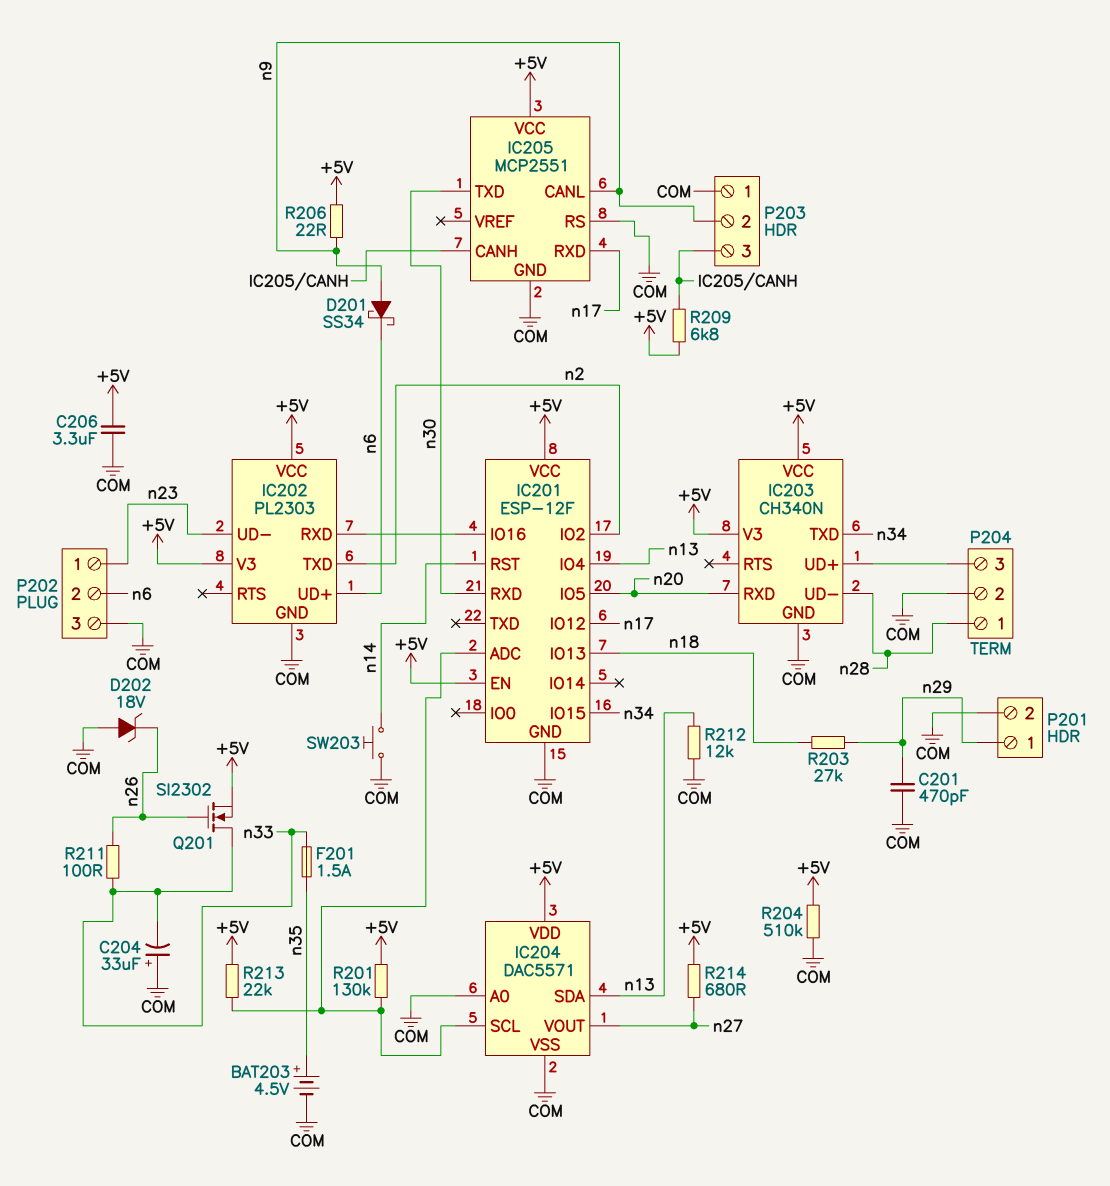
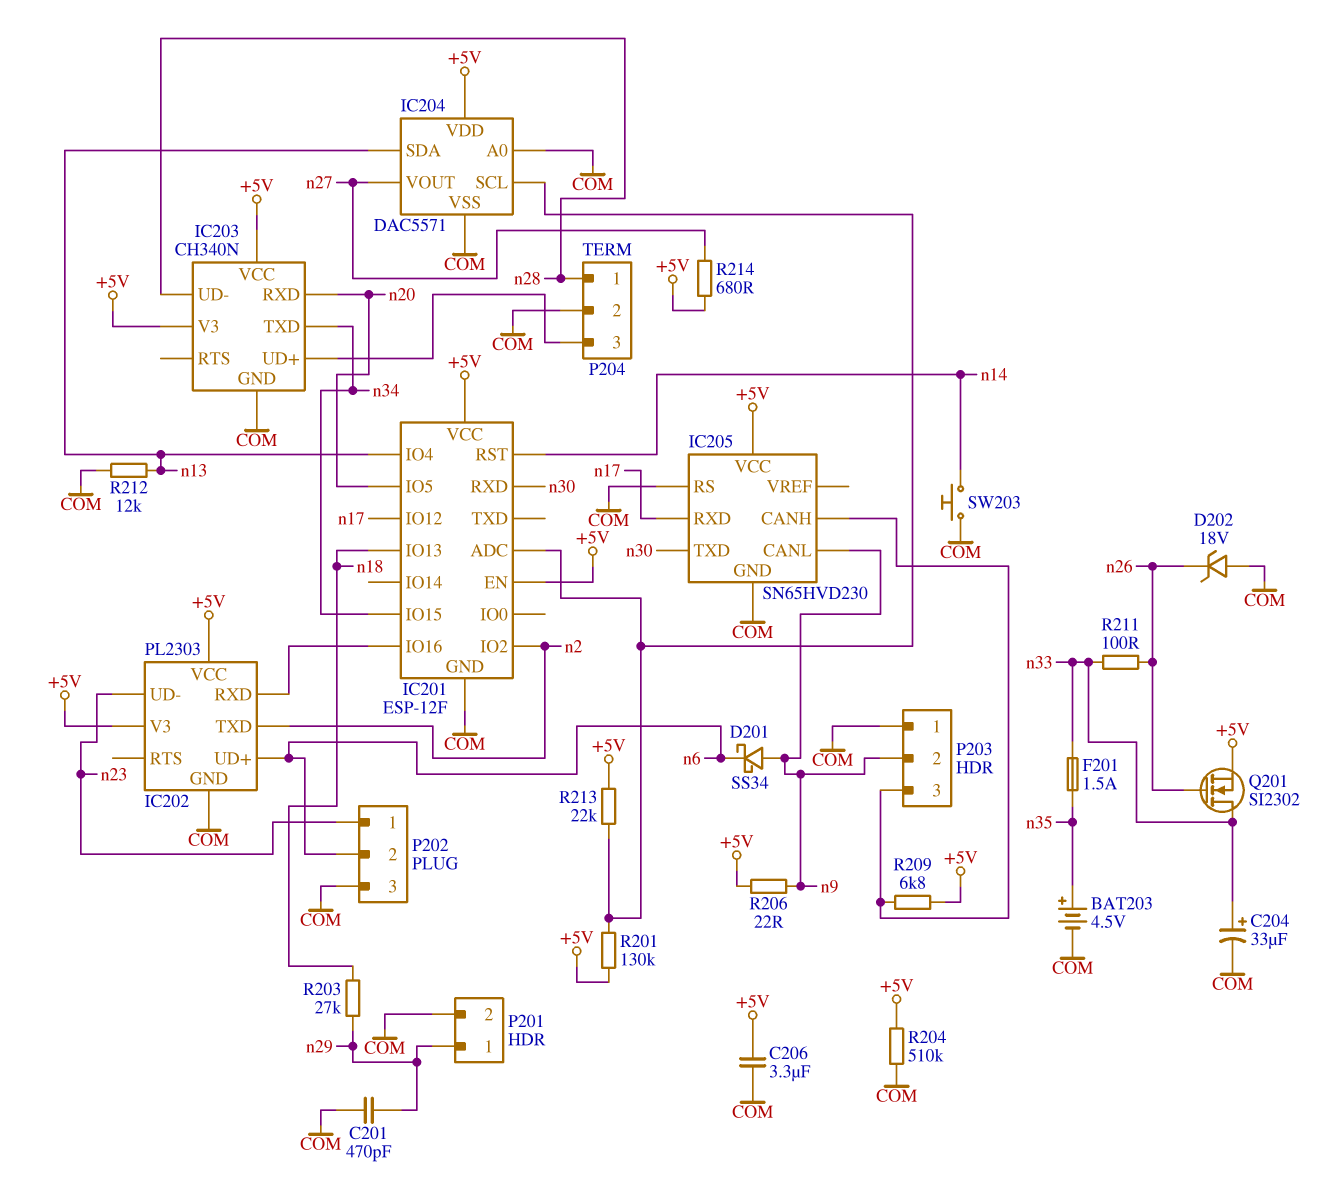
C204: 33uF (plus COM, minus n33) -> 33uF (plus n33, minus COM)
IC205: MCP2551 -> SN65HVD230

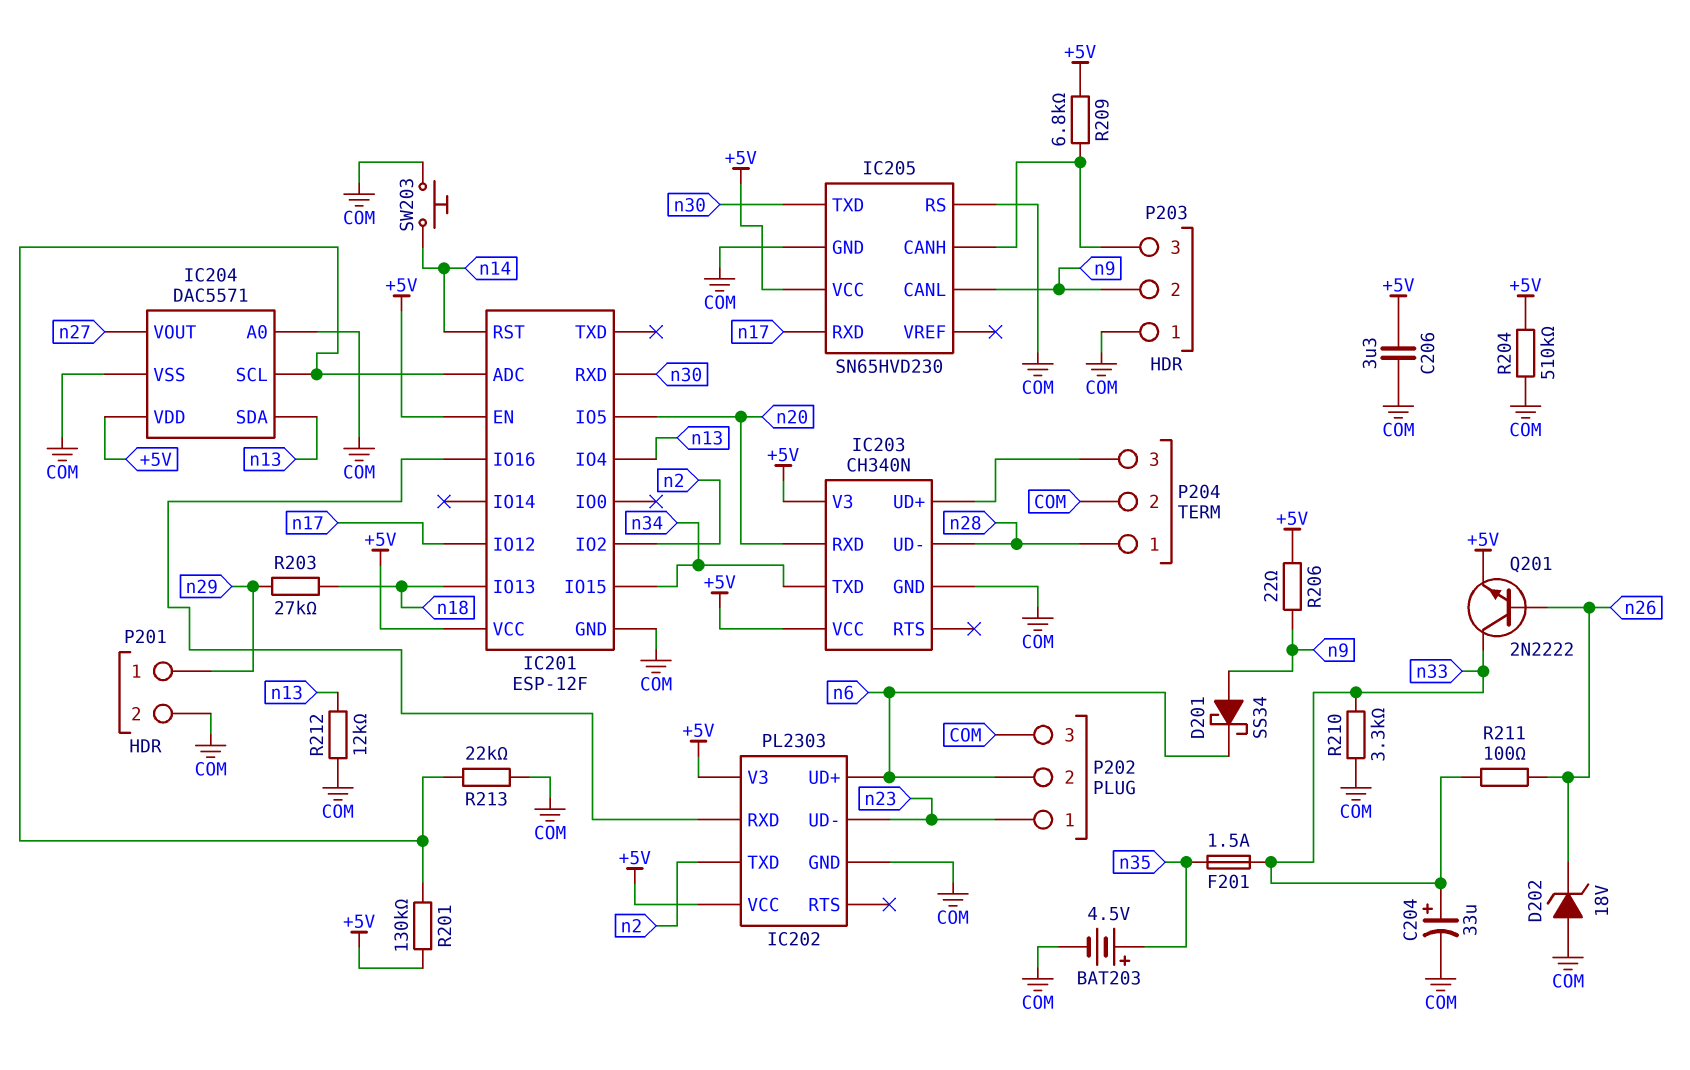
C201: 470pF (COM, n29) -> none
Q201: NMOS SI2302 (G n26, D n33, S +5V) -> NPN 2N2222 (B n26, C n33, E +5V)
R210: none -> 3.3k (COM, n33)
R213: 22k (+5V, IC201/ADC) -> 22k (COM, IC201/ADC)
R214: 680 (+5V, n27) -> none

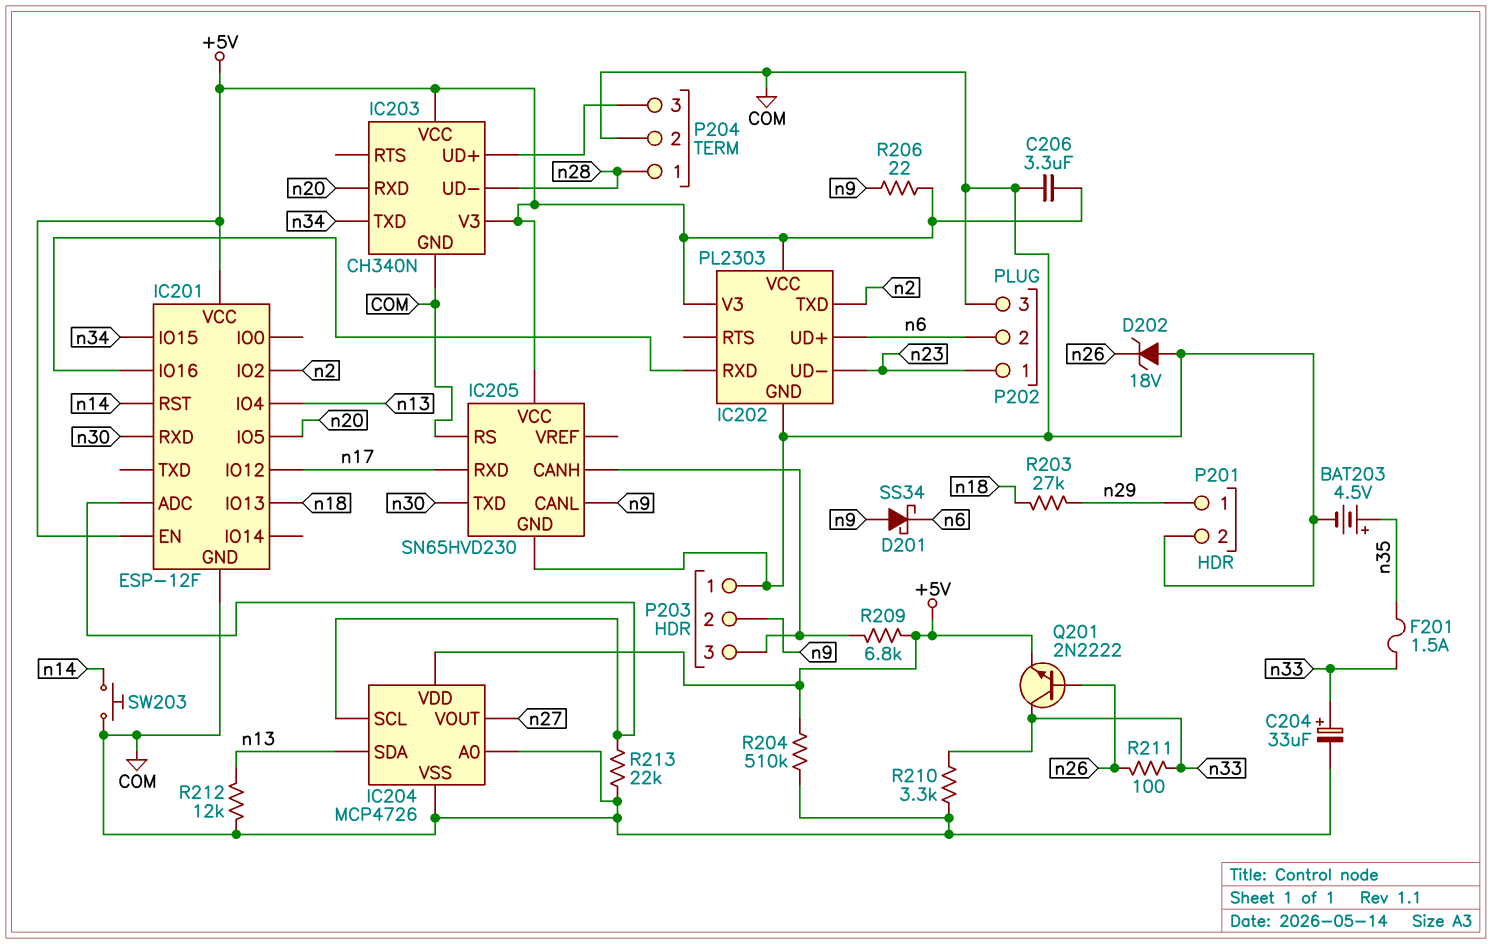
IC204: DAC5571 -> MCP4726
R201: 130k (+5V, IC201/ADC) -> none

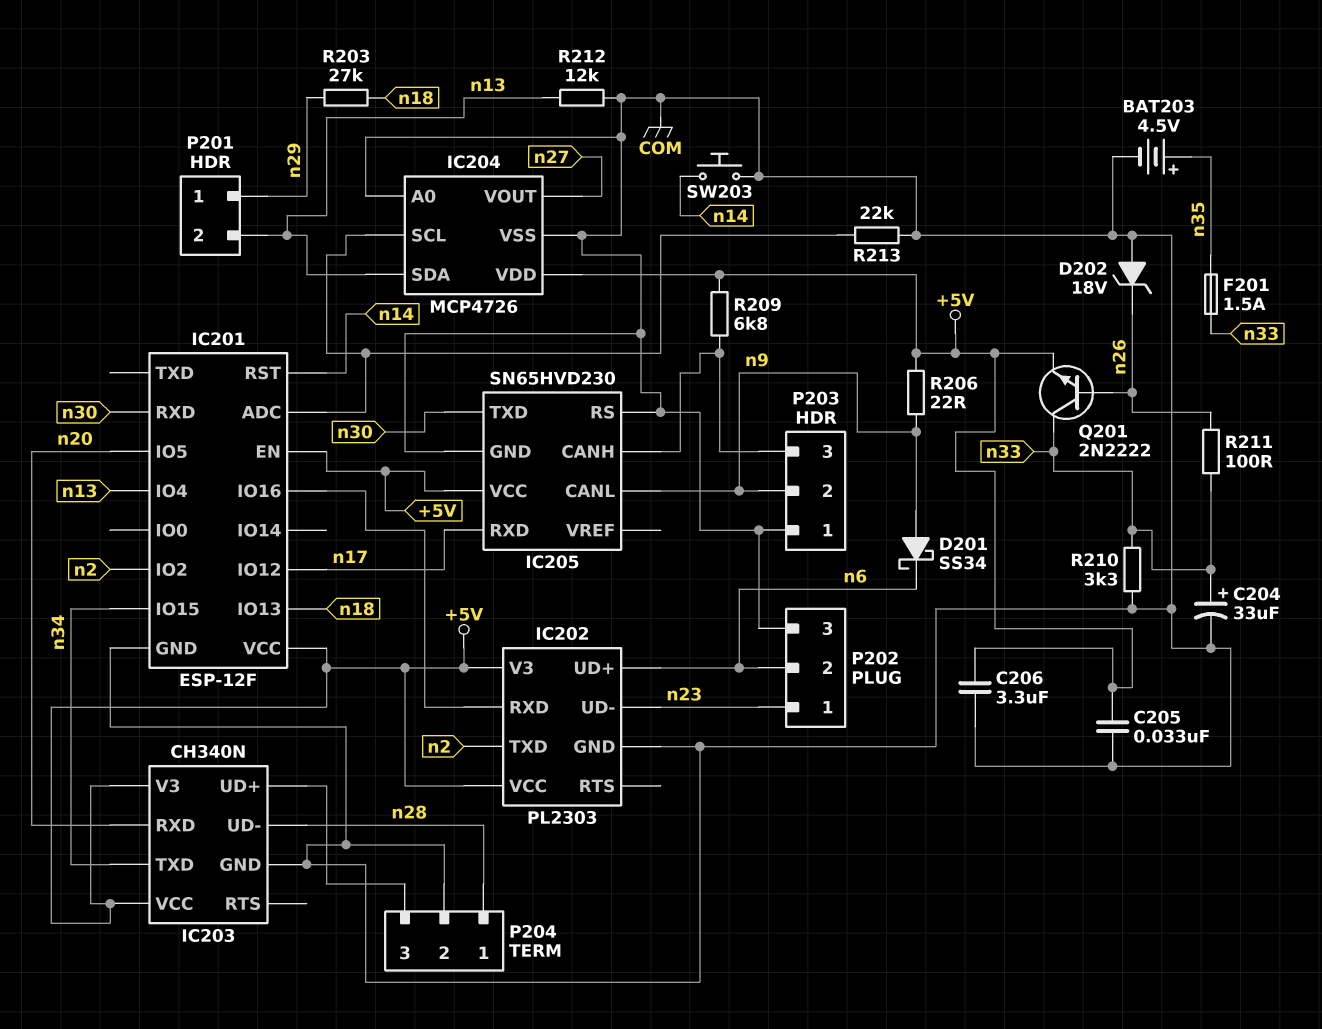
C205: none -> 33nF (+5V, COM)
P201 pin 2: COM -> n13
R204: 510k (+5V, COM) -> none

